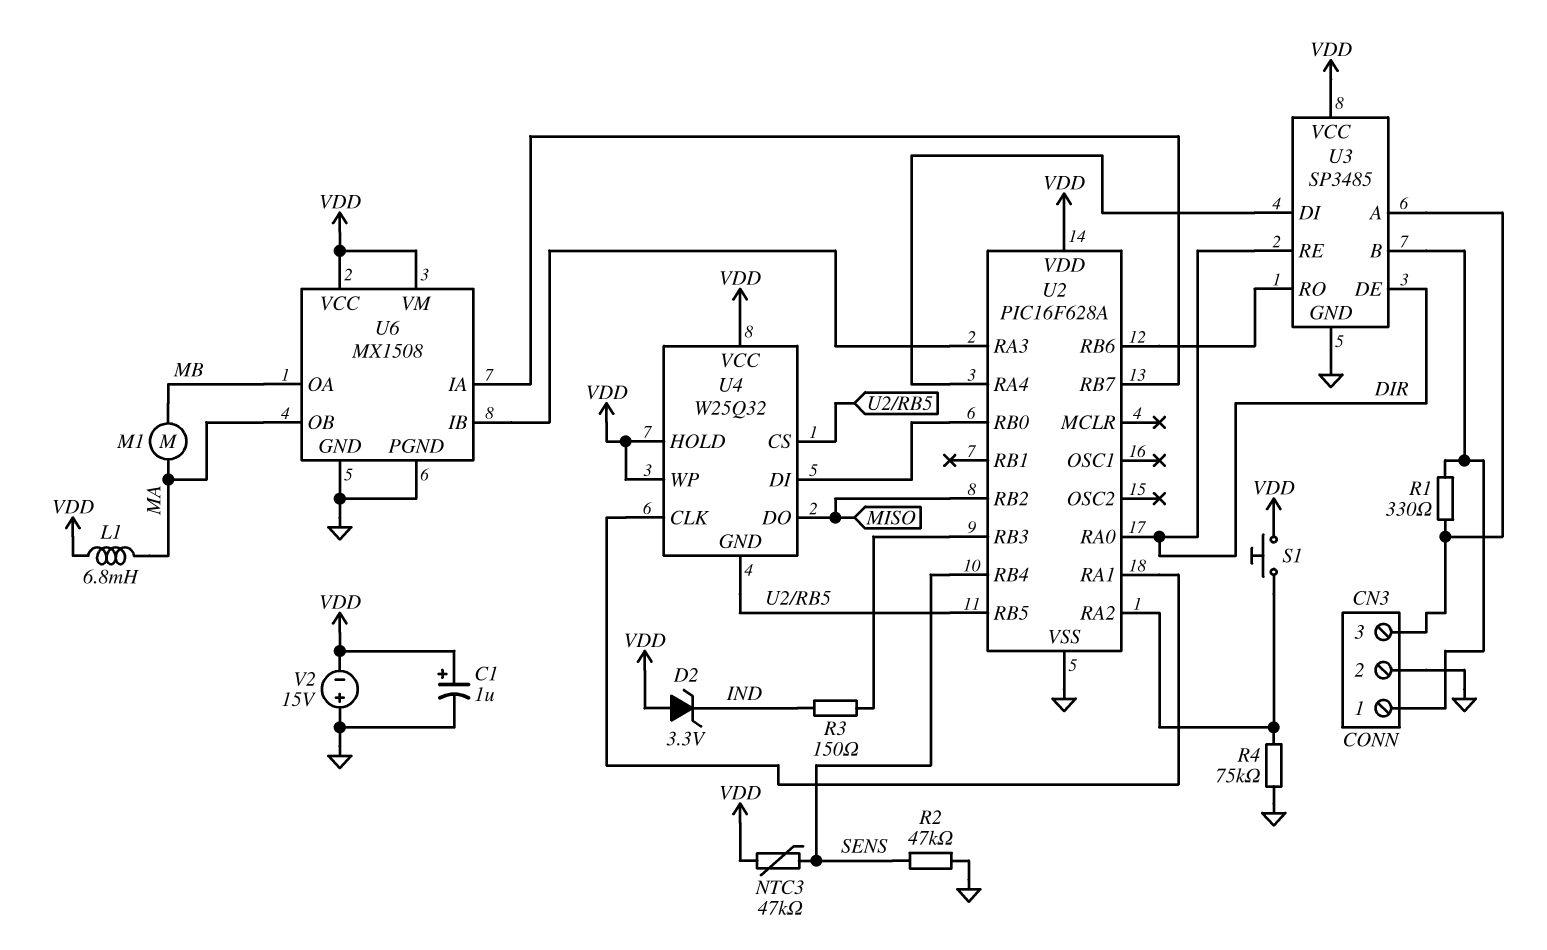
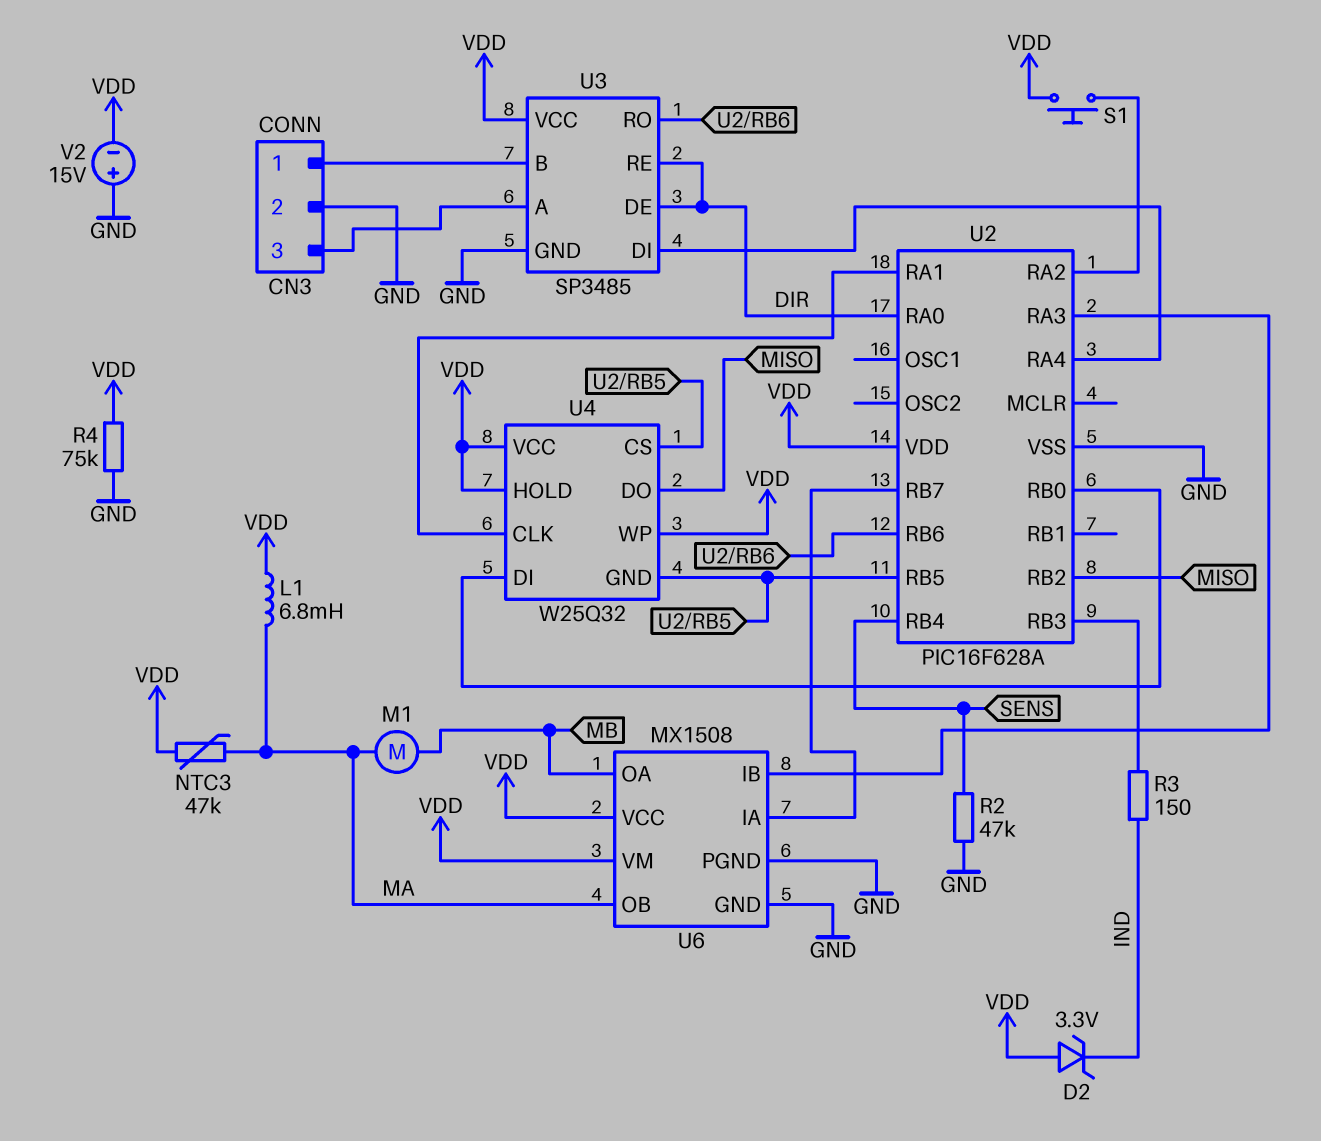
C1: 1uF (plus VDD, minus GND) -> none
NTC3: 47k (SENS, VDD) -> 47k (MA, VDD)
R1: 330 (CN3/1, CN3/3) -> none
R4: 75k (GND, U2/RA2) -> 75k (GND, VDD)

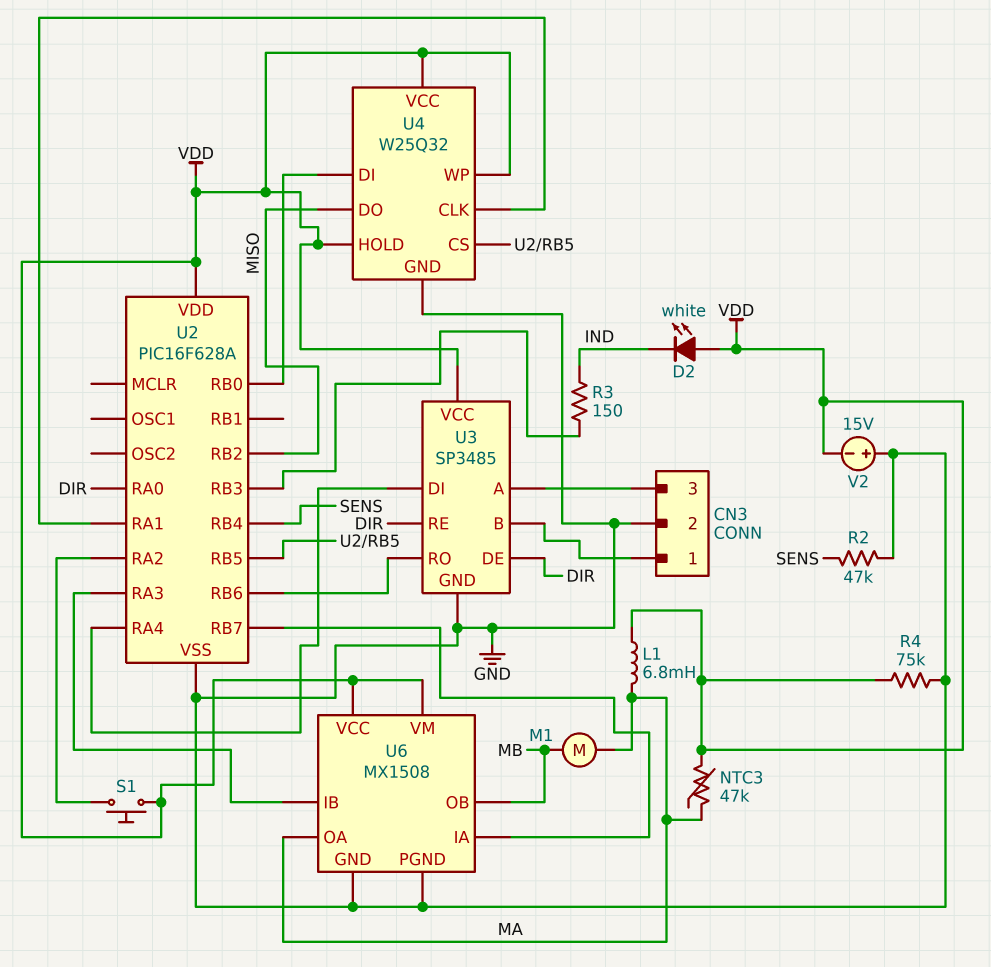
D2: zener 3.3V (A VDD, K IND) -> LED white (A VDD, K IND)
U4 pin GND: U2/RB5 -> GND
U6 pin OA: MB -> MA
U6 pin OB: MA -> MB

